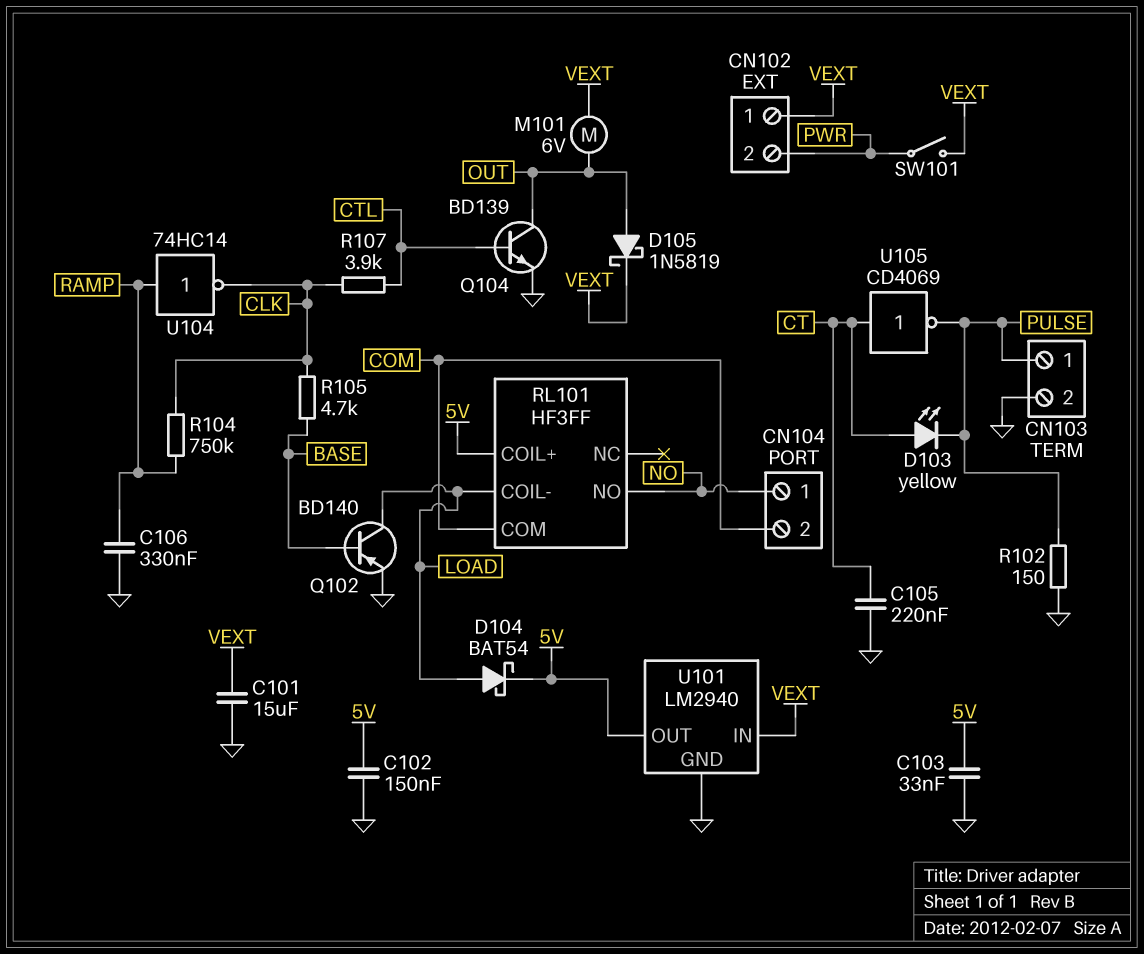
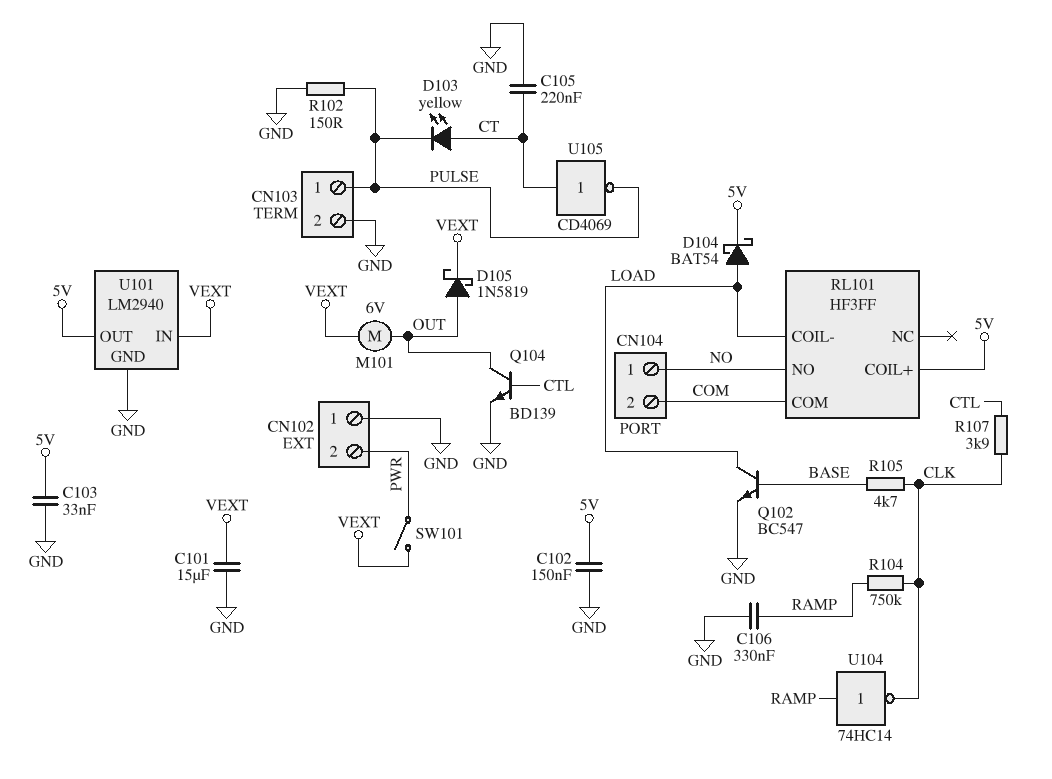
CN102 pin 1: VEXT -> GND
Q102: PNP BD140 (B BASE, C LOAD, E GND) -> NPN BC547 (B BASE, C LOAD, E GND)

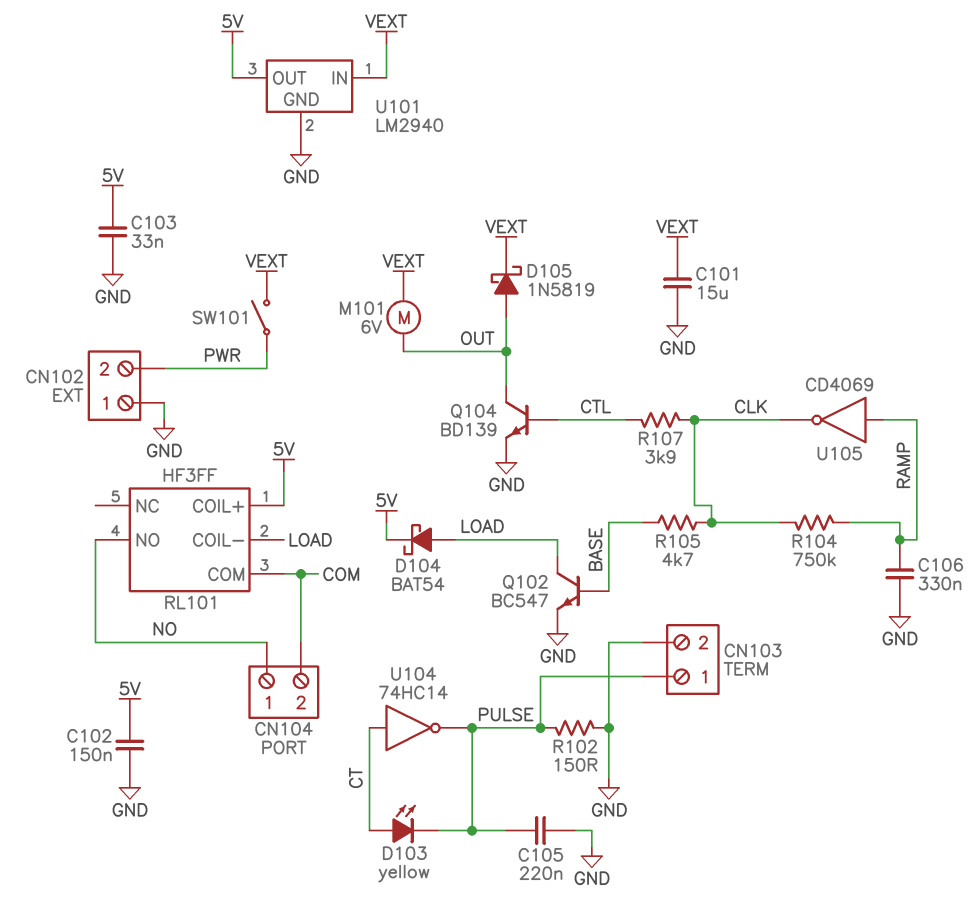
C105: 220nF (CT, GND) -> 220nF (GND, PULSE)
U104: NOT 74HC14 (in RAMP, out CLK) -> NOT 74HC14 (in CT, out PULSE)
U105: NOT CD4069 (in CT, out PULSE) -> NOT CD4069 (in RAMP, out CLK)

